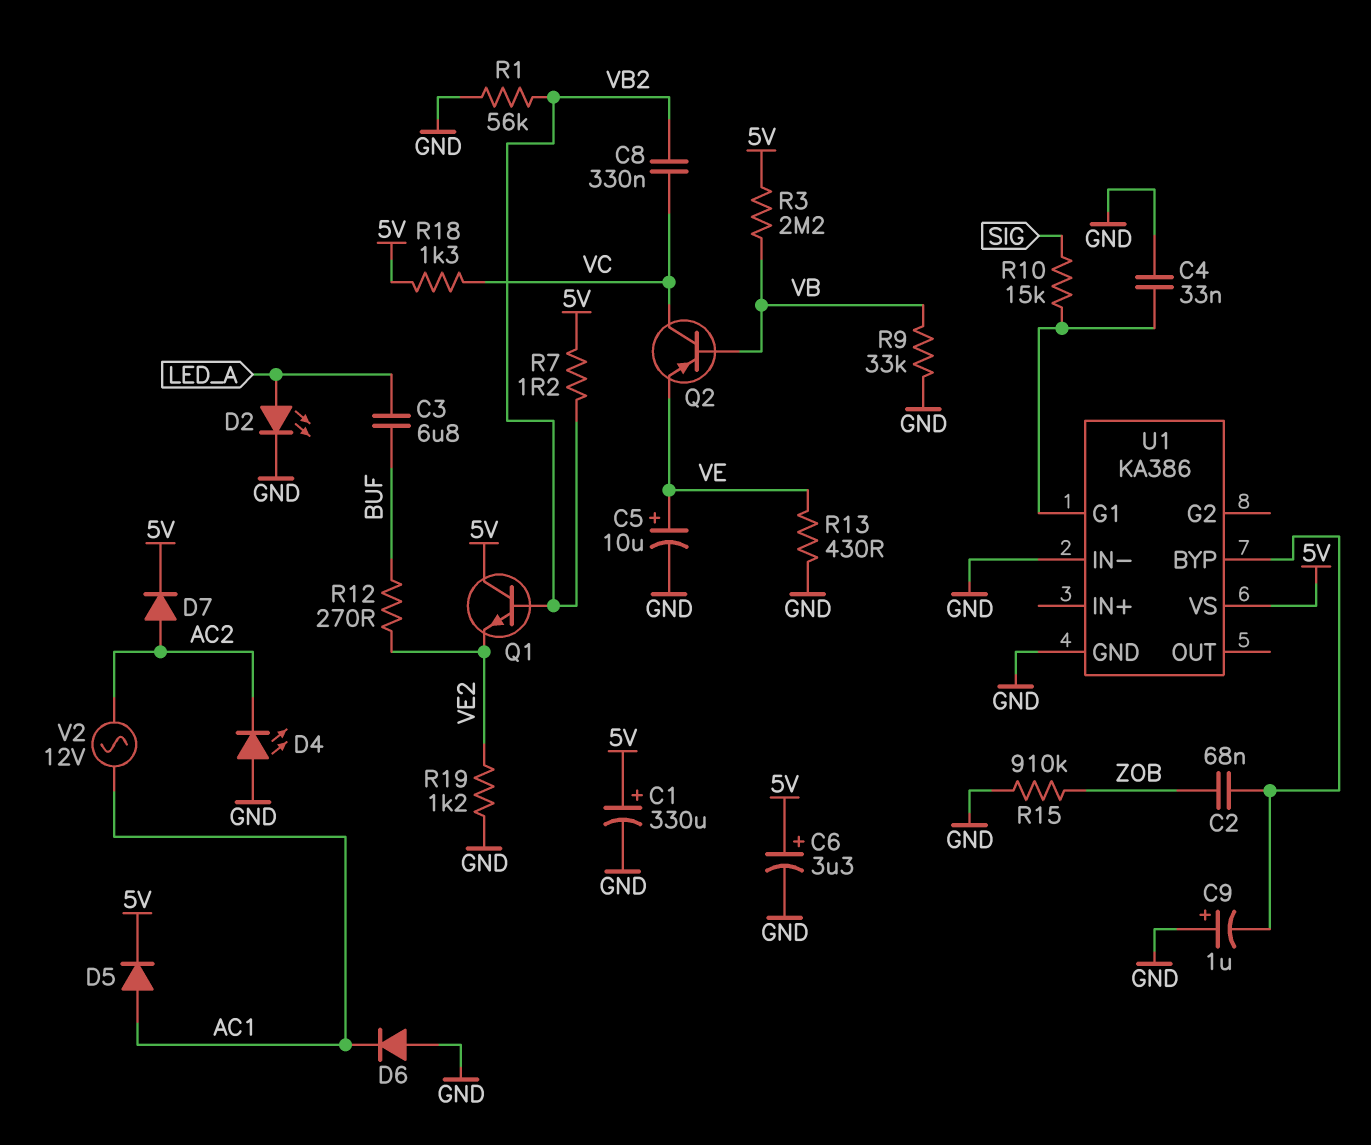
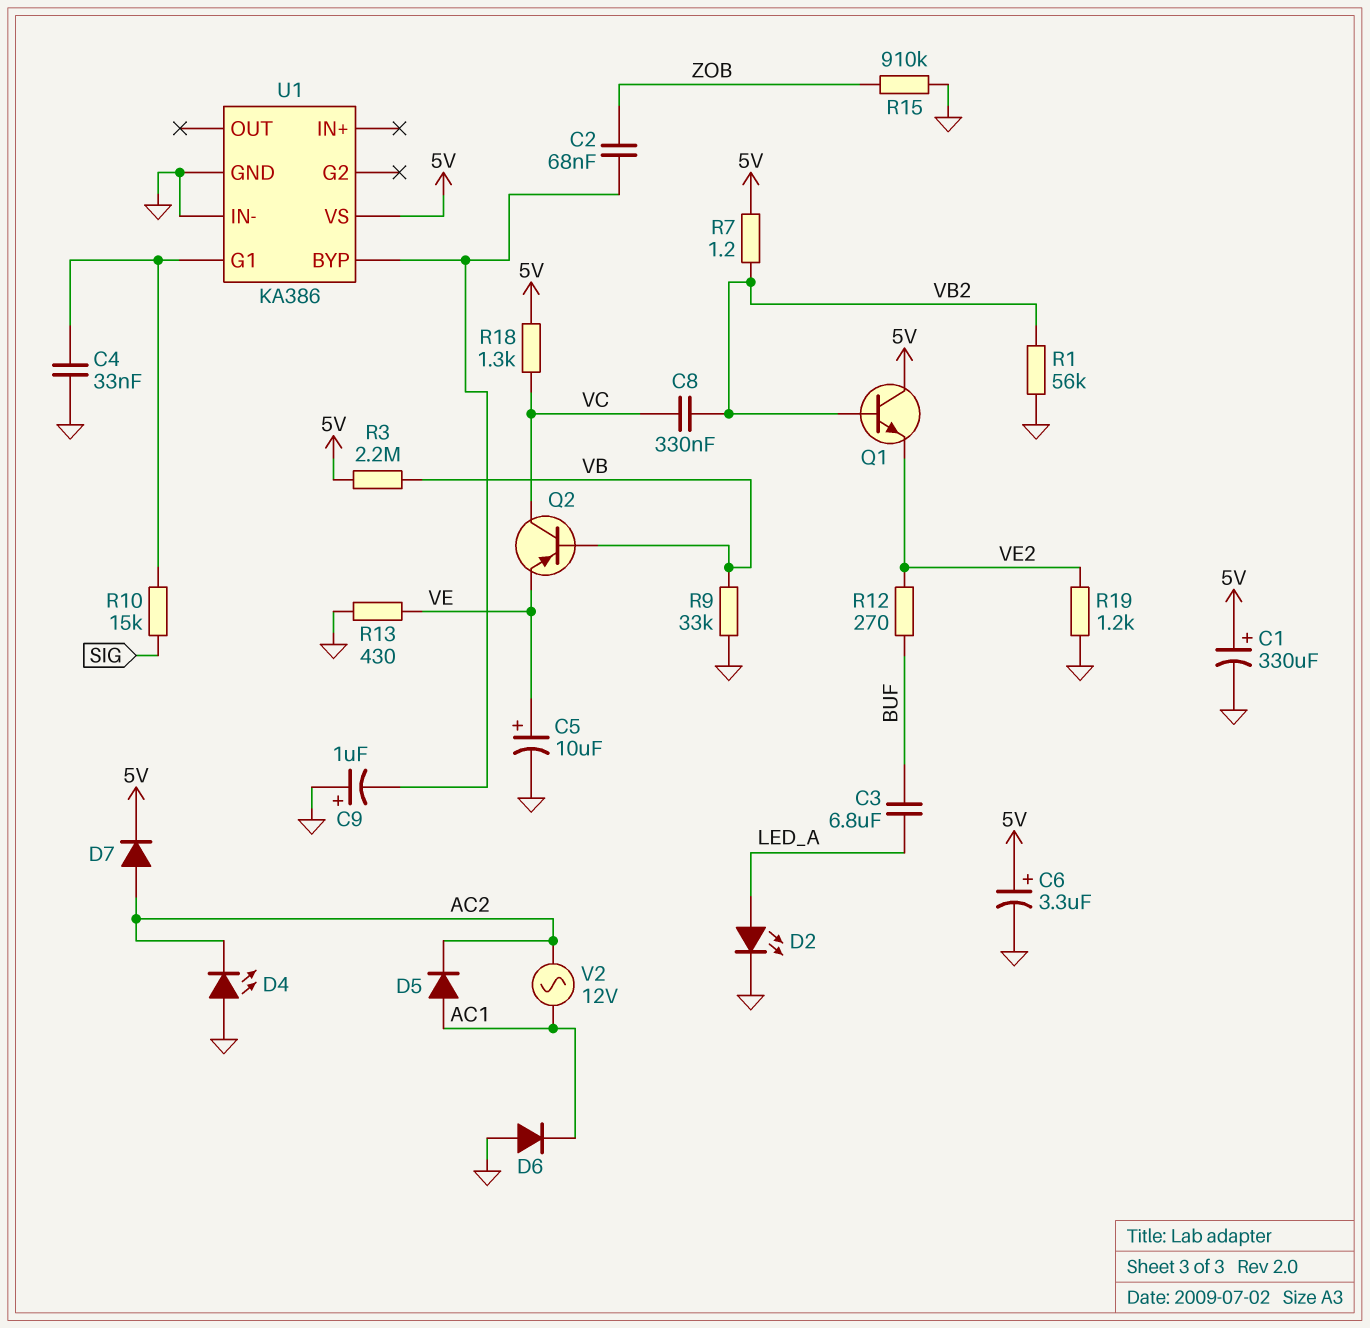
D5: diode (A AC1, K 5V) -> diode (A AC1, K AC2)

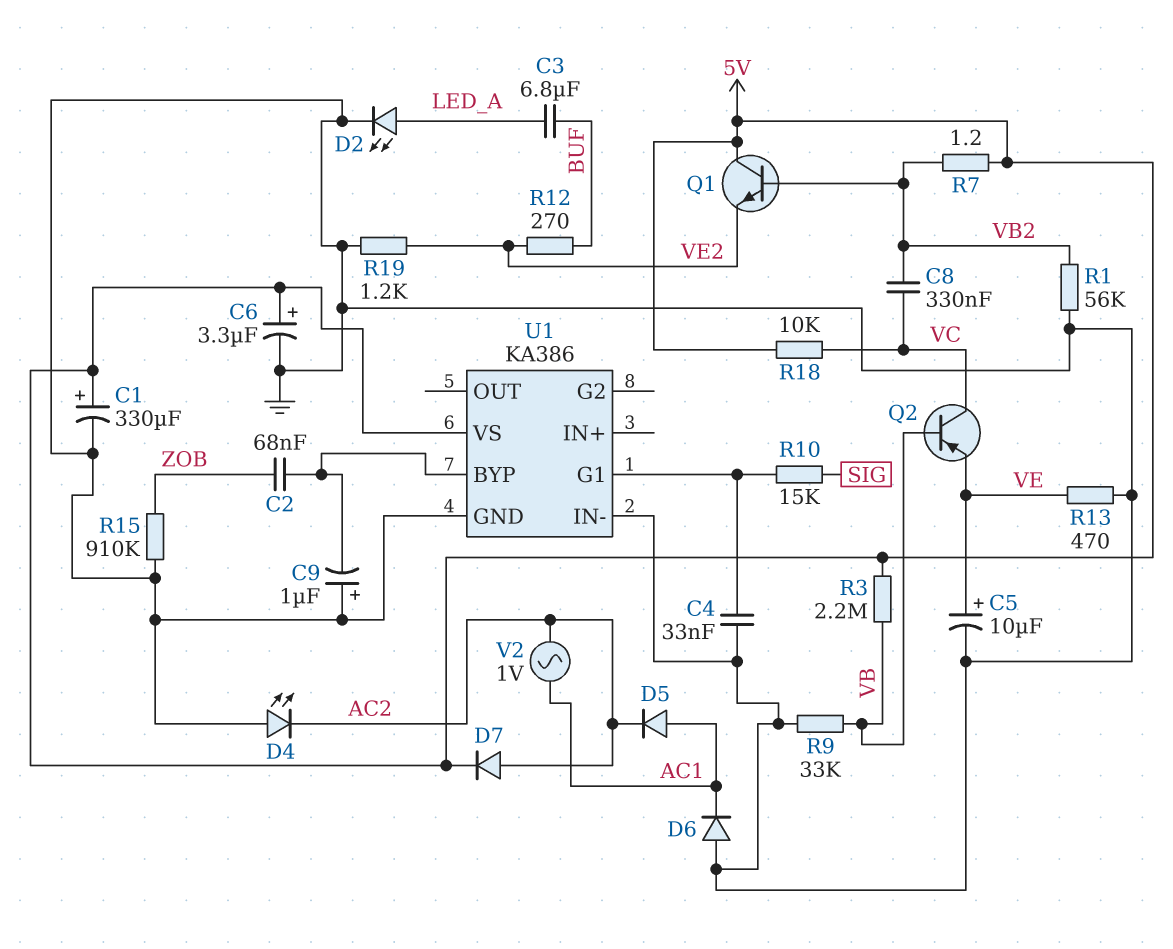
R13: 430 (GND, VE) -> 470 (GND, VE)
R18: 1.3k (5V, VC) -> 10k (5V, VC)
V2: AC 12V (AC1, AC2) -> AC 1V (AC1, AC2)

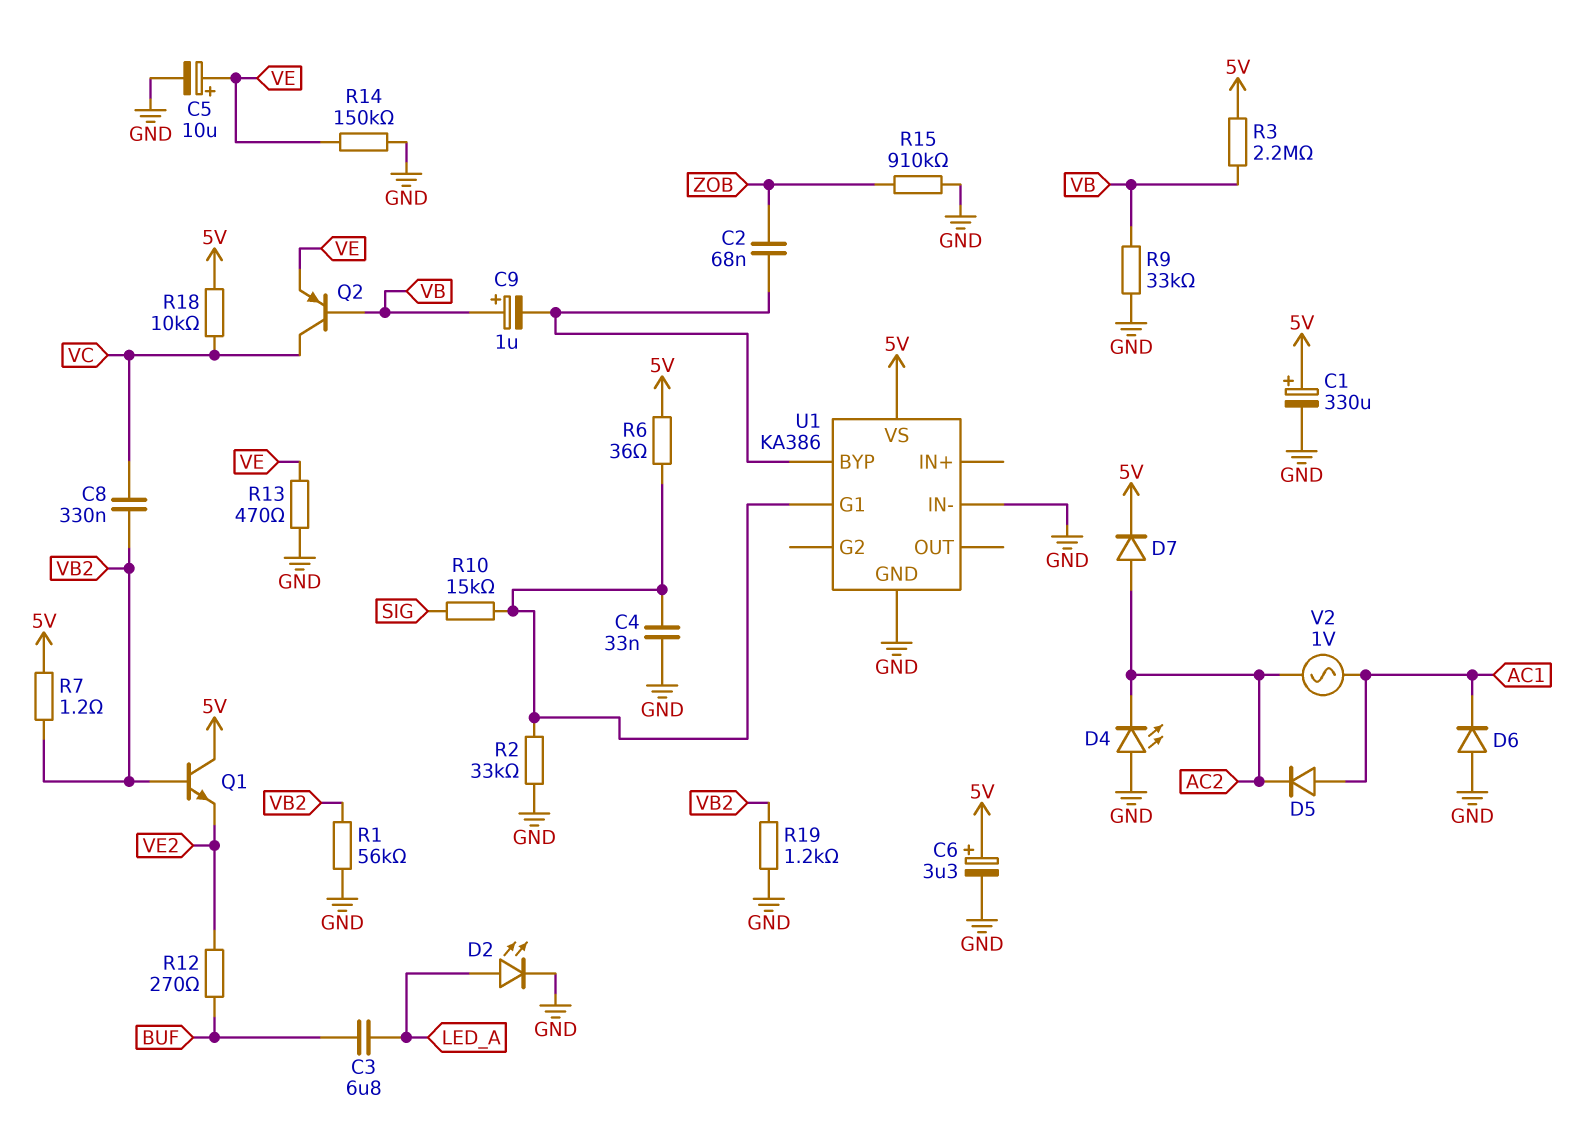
C9: 1uF (plus GND, minus U1/BYP) -> 1uF (plus VB, minus U1/BYP)
R2: none -> 33k (GND, U1/G1)
R6: none -> 36 (5V, U1/G1)
R14: none -> 150k (GND, VE)
R19: 1.2k (GND, VE2) -> 1.2k (GND, VB2)

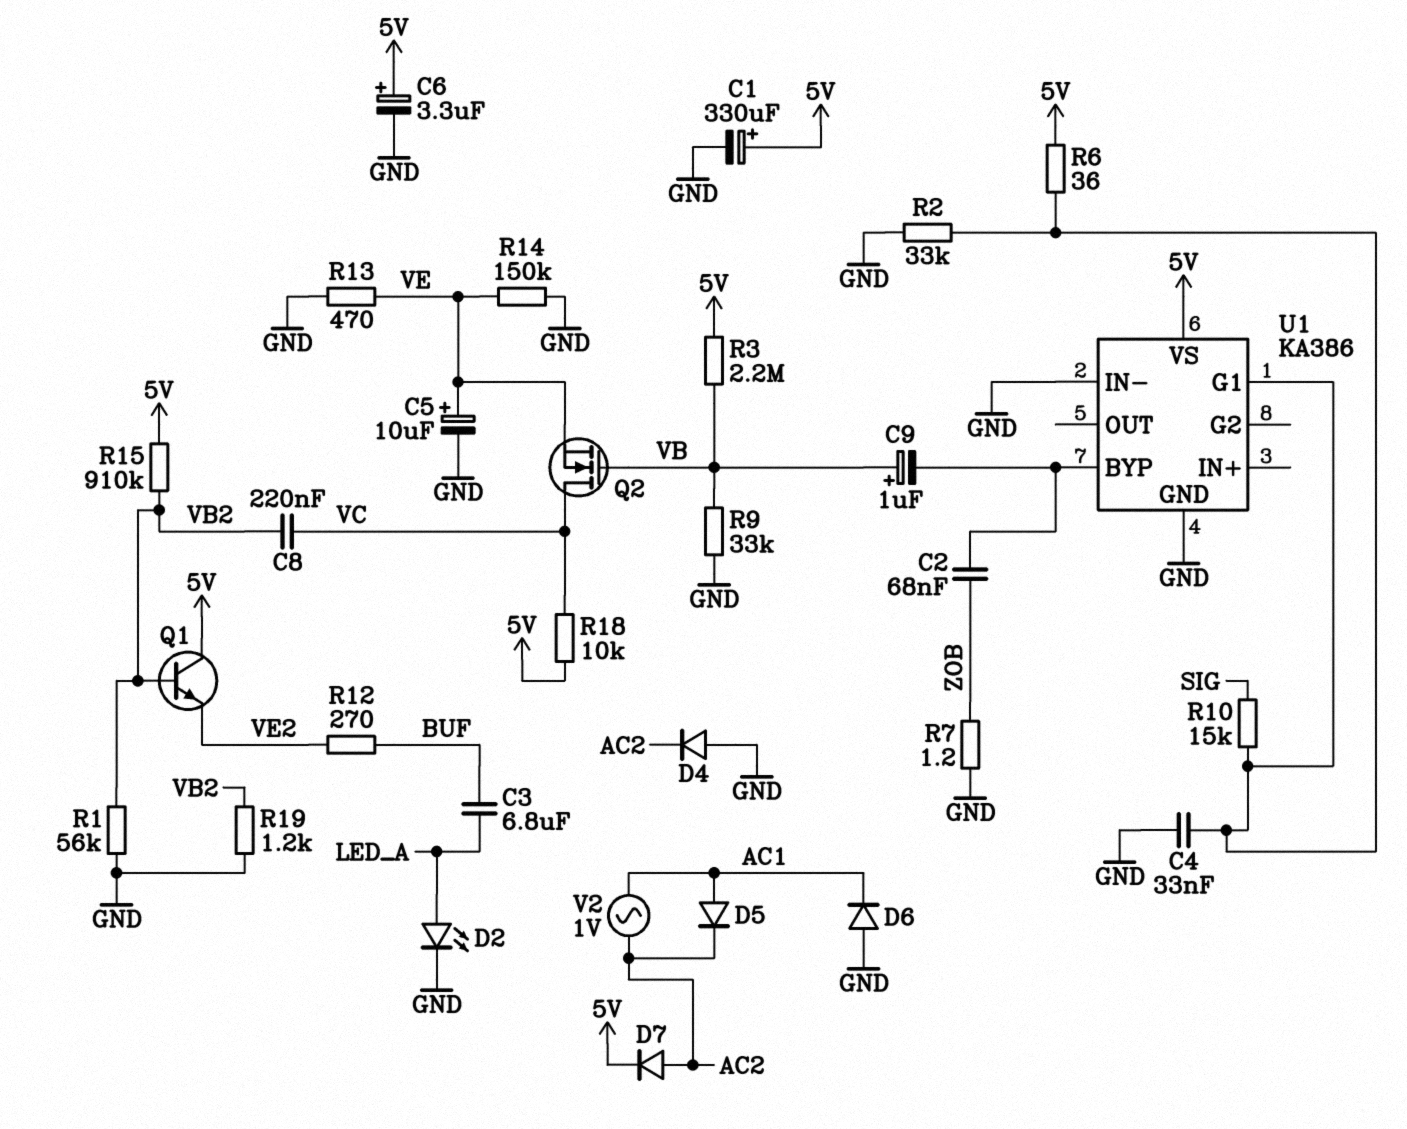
C8: 330nF (VB2, VC) -> 220nF (VB2, VC)
D4: LED (A GND, K AC2) -> diode (A GND, K AC2)
Q2: PNP (B VB, C VC, E VE) -> NMOS (G VB, D VC, S VE)
R7: 1.2 (5V, VB2) -> 1.2 (GND, ZOB)
R15: 910k (GND, ZOB) -> 910k (5V, VB2)

